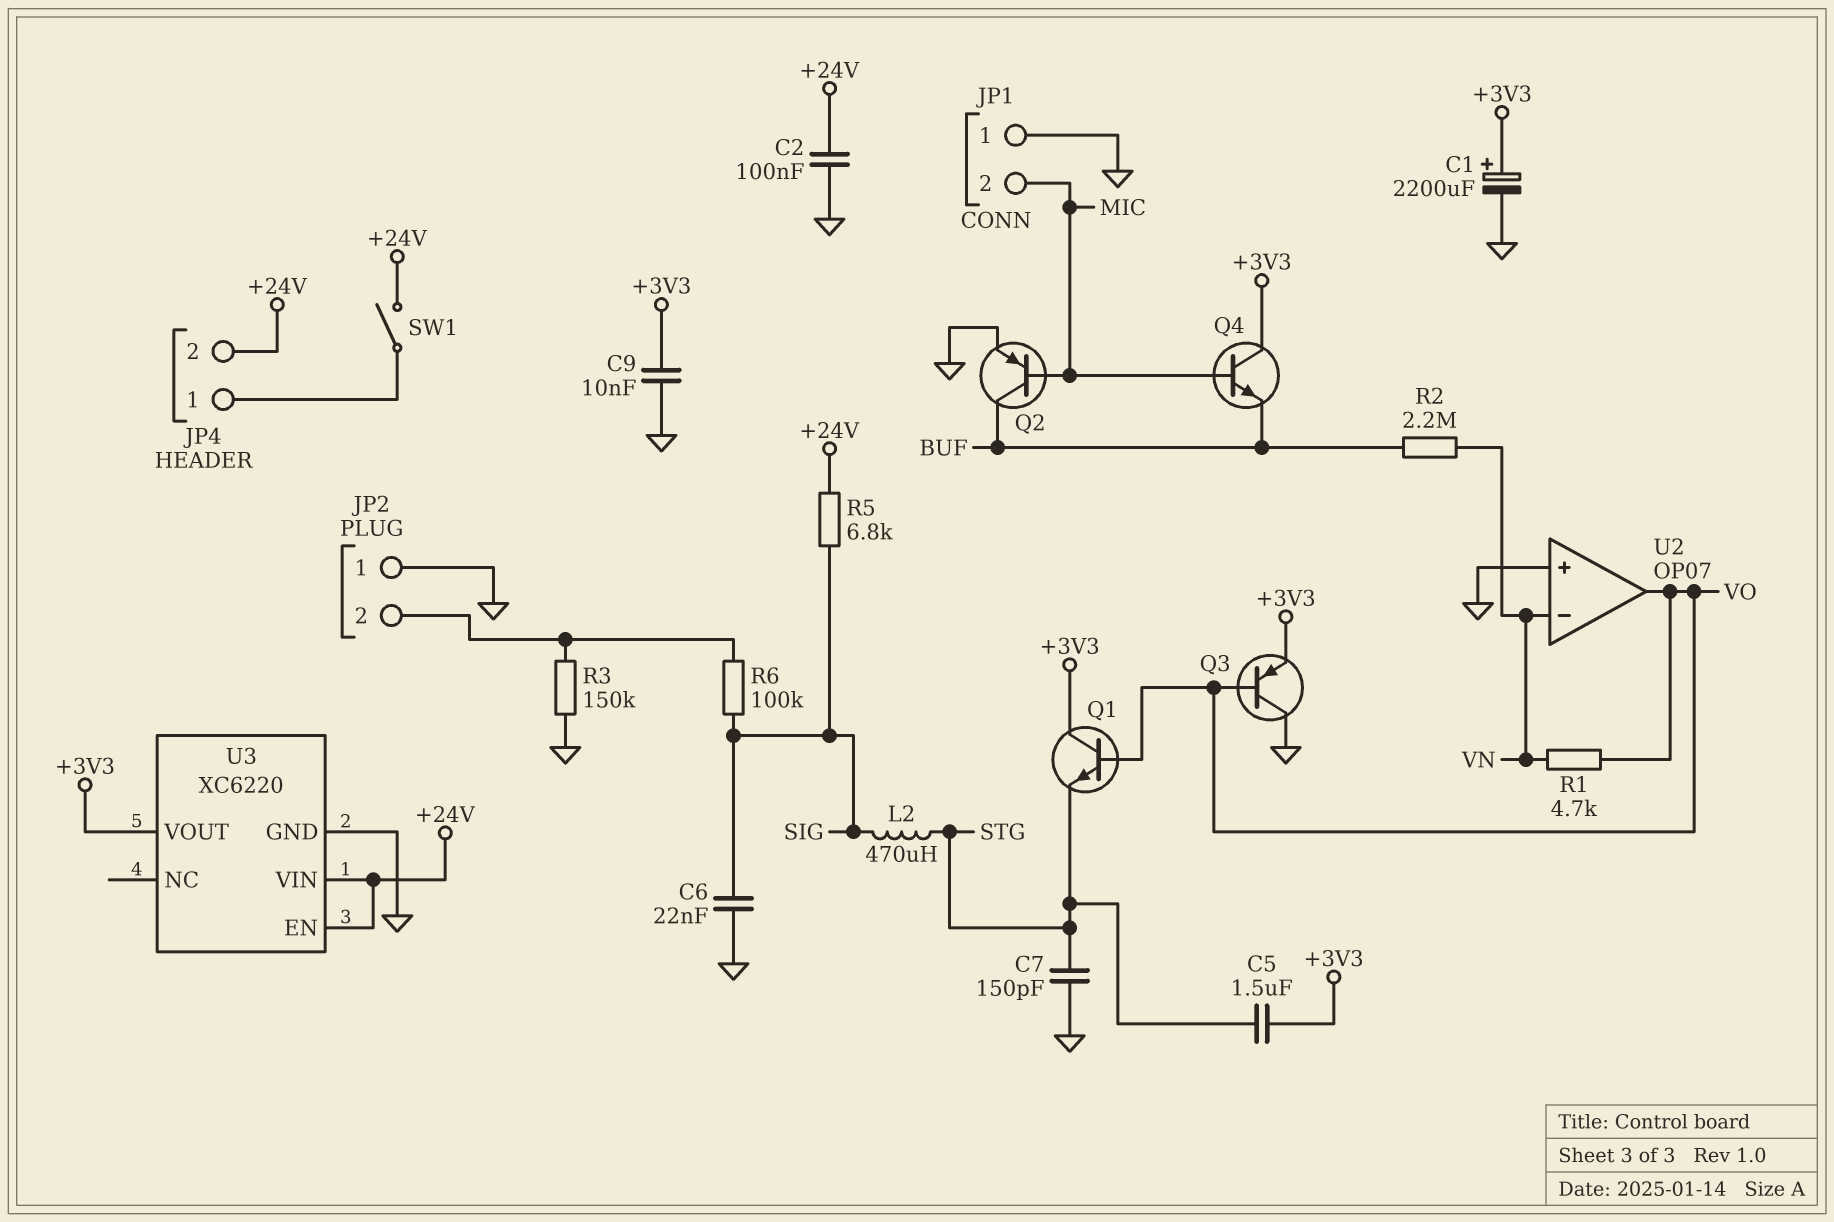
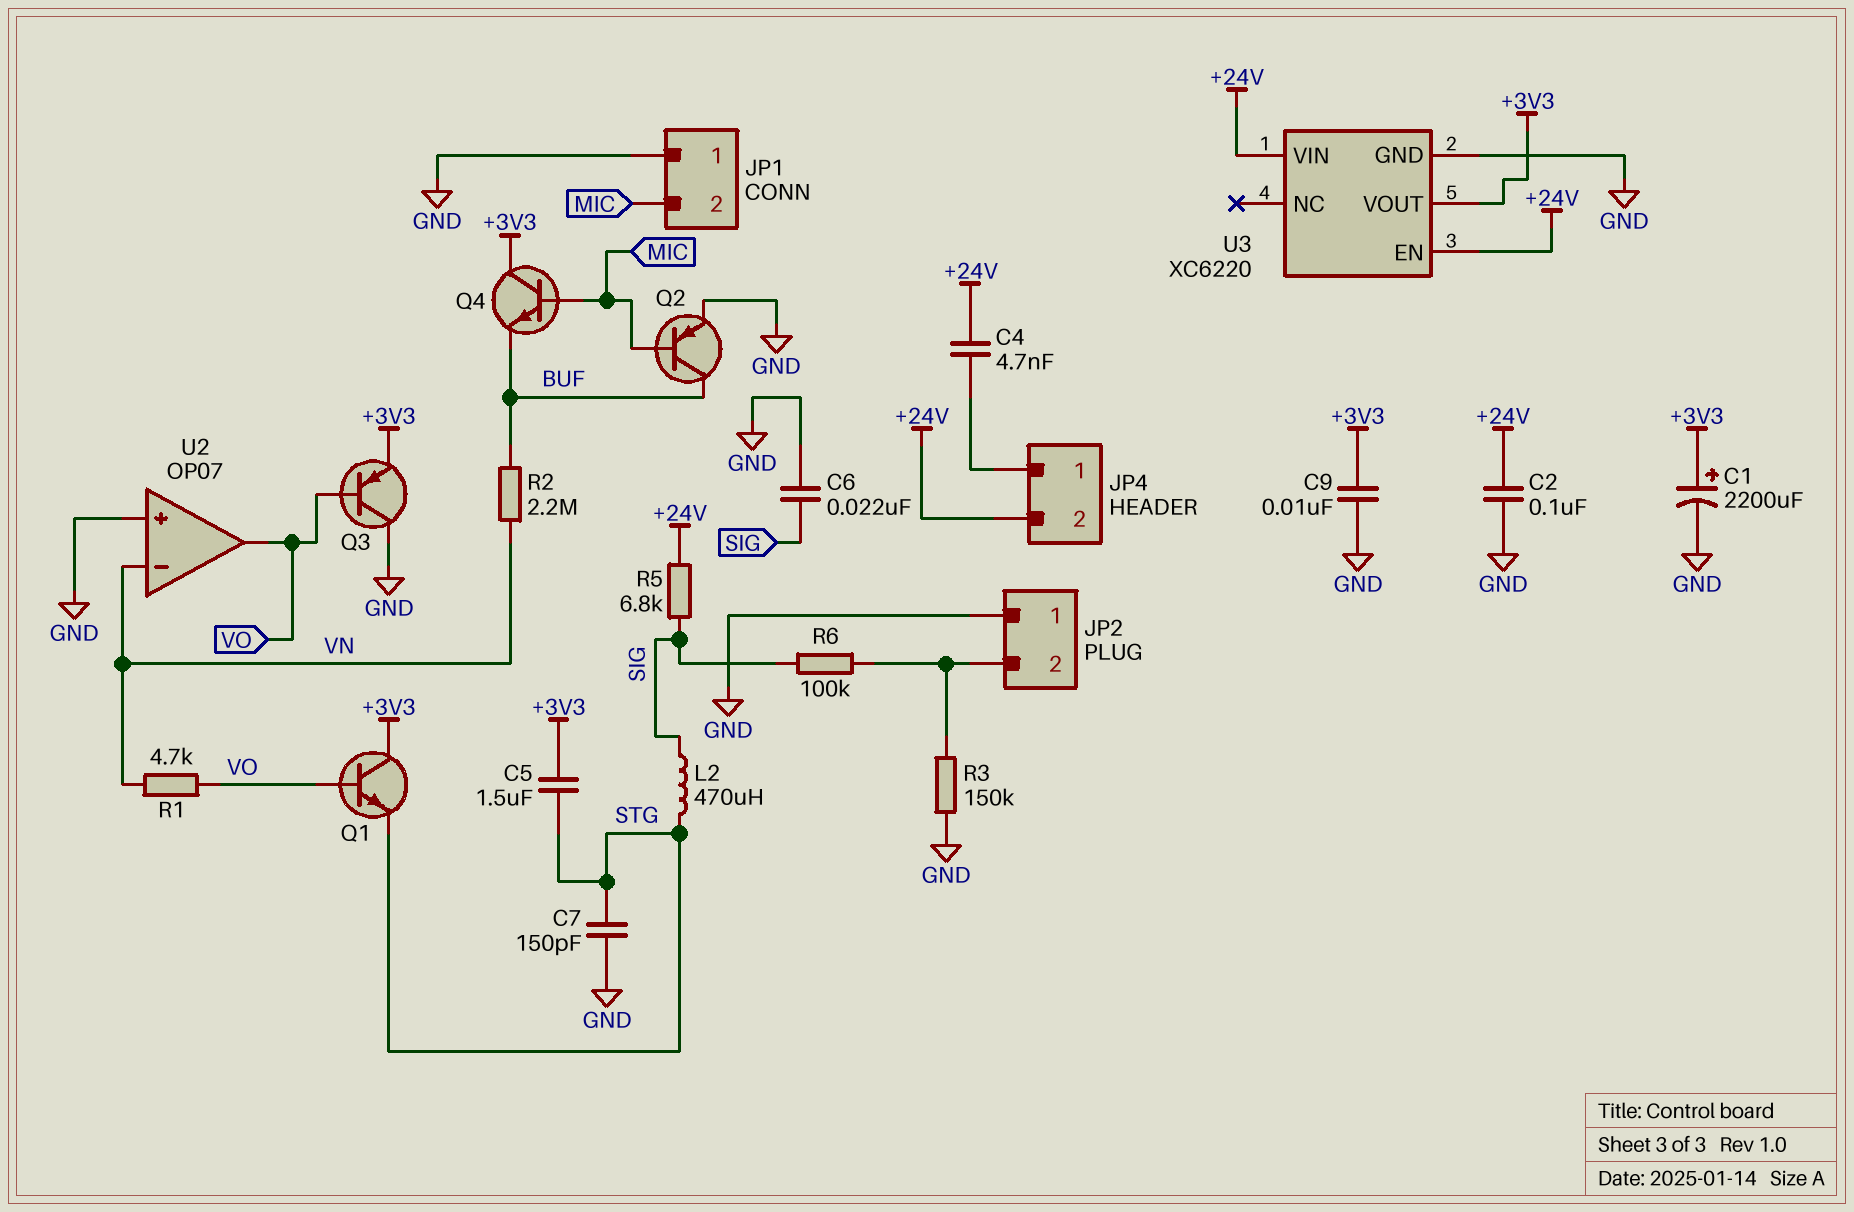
C4: none -> 4.7nF (+24V, JP4/1)
SW1: switch (+24V, JP4/1) -> none

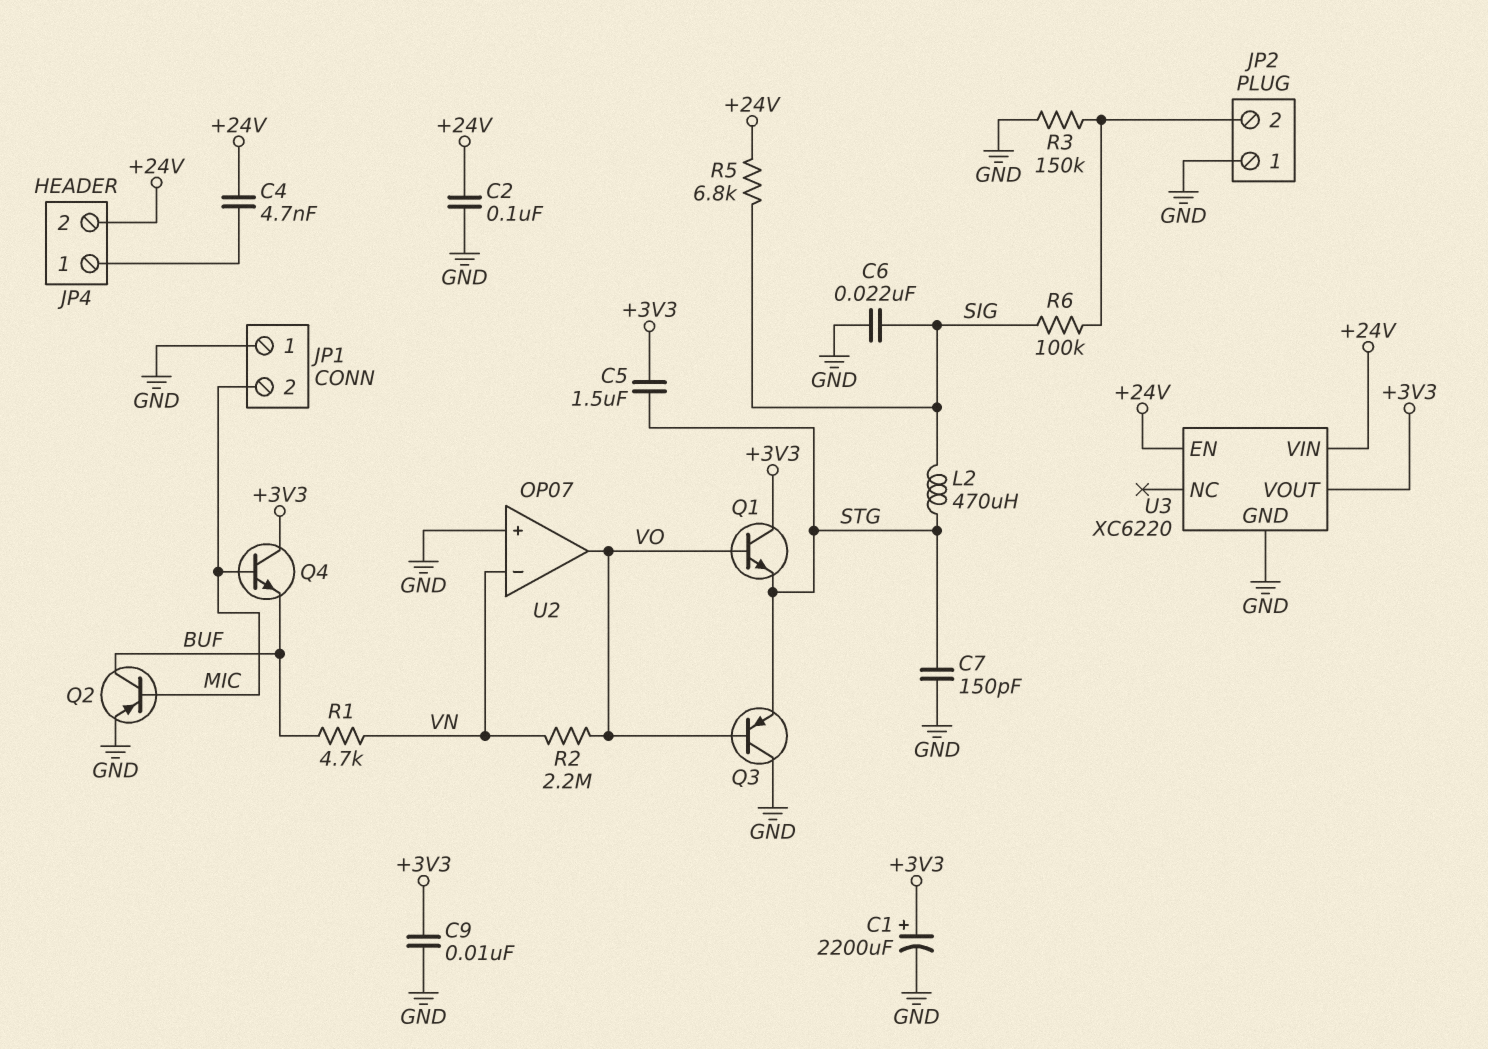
Q3: PNP (B VO, C GND, E +3V3) -> PNP (B VO, C GND, E STG)
R1: 4.7k (VN, VO) -> 4.7k (BUF, VN)
R2: 2.2M (BUF, VN) -> 2.2M (VN, VO)

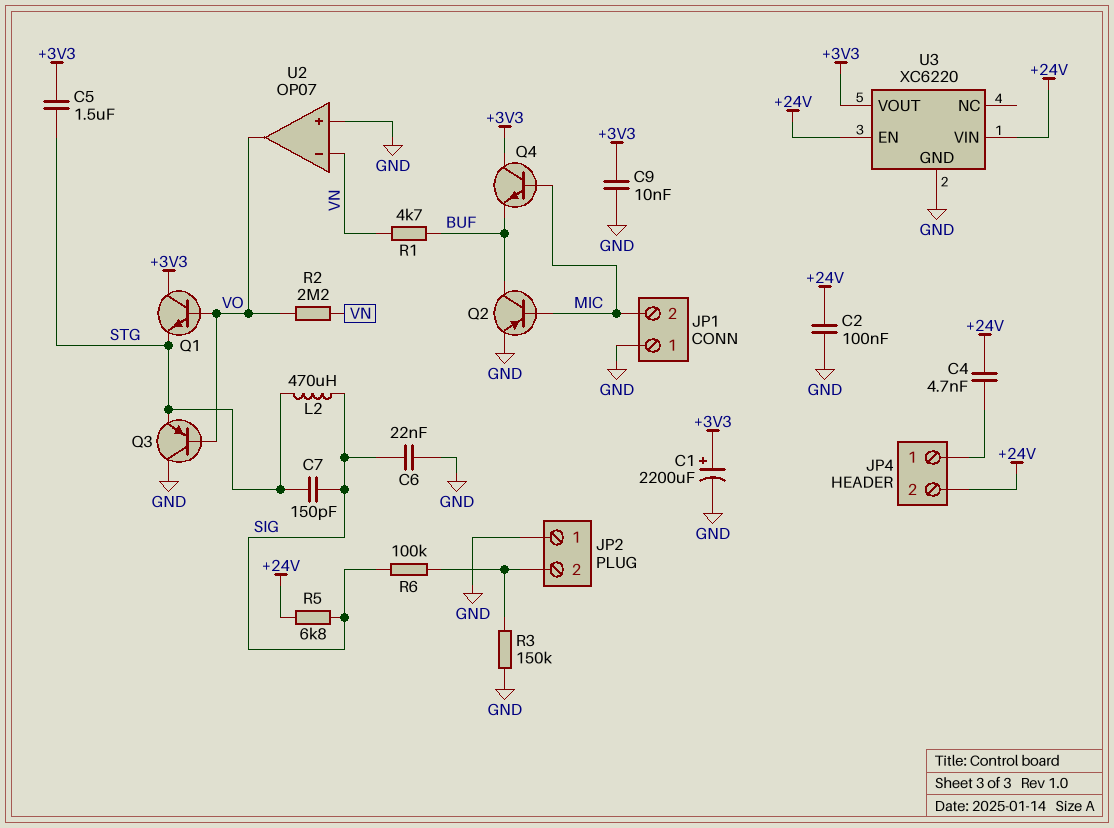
C7: 150pF (GND, STG) -> 150pF (SIG, STG)

